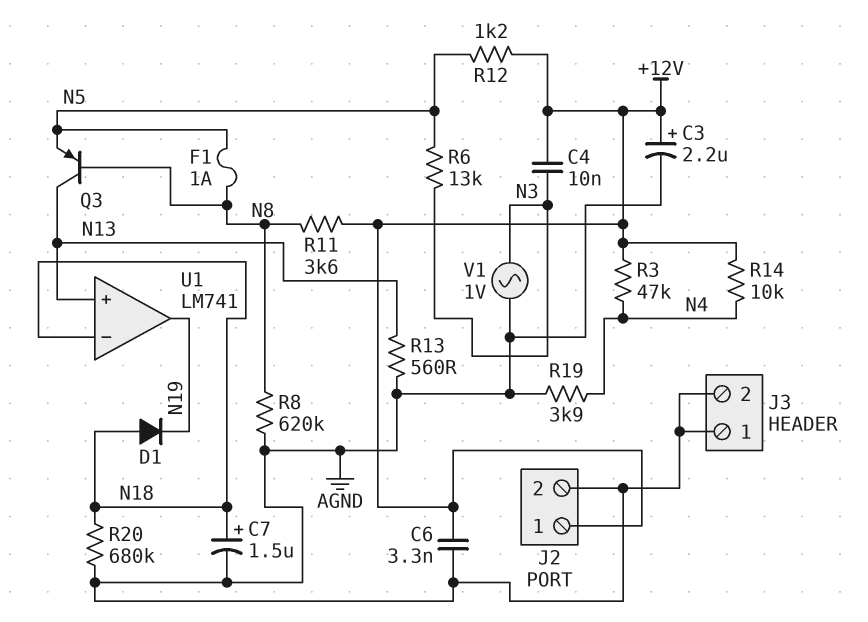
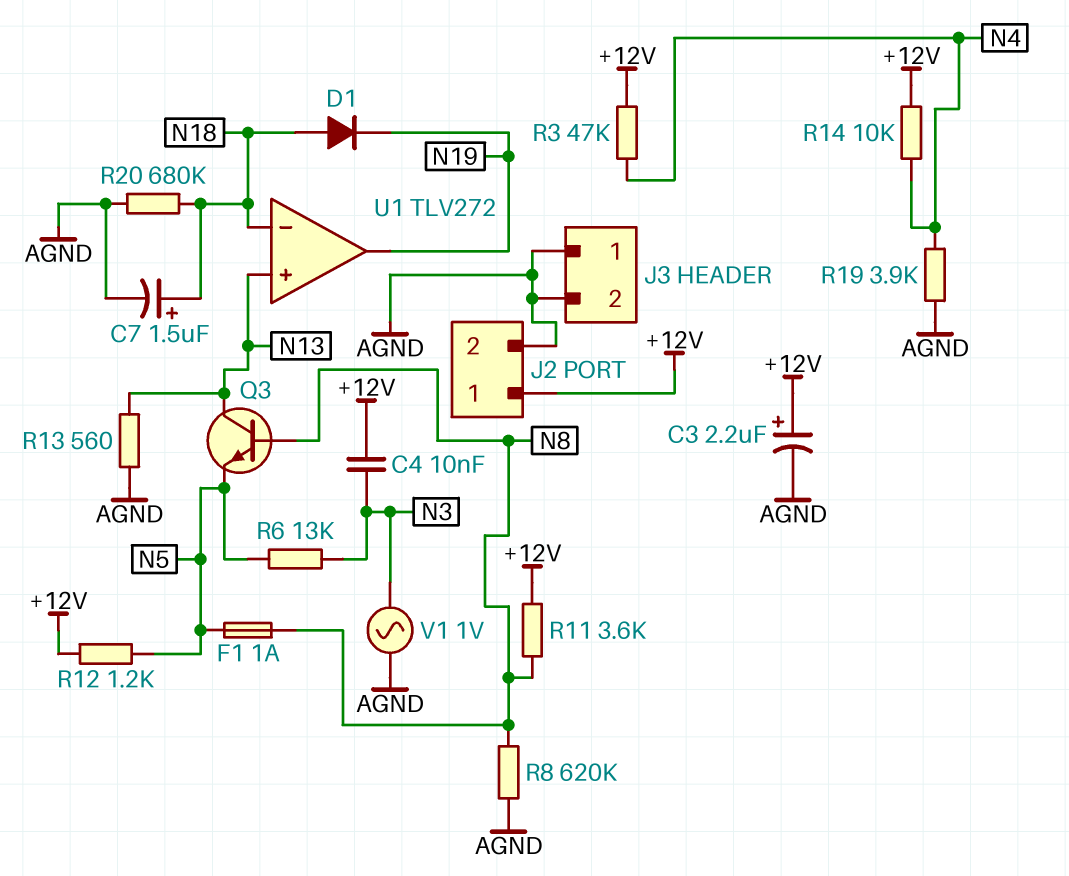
C6: 3.3nF (+12V, AGND) -> none
Q3: PNP (B N8, C N13, E N5) -> NPN (B N8, C N13, E N5)
U1: LM741 -> TLV272

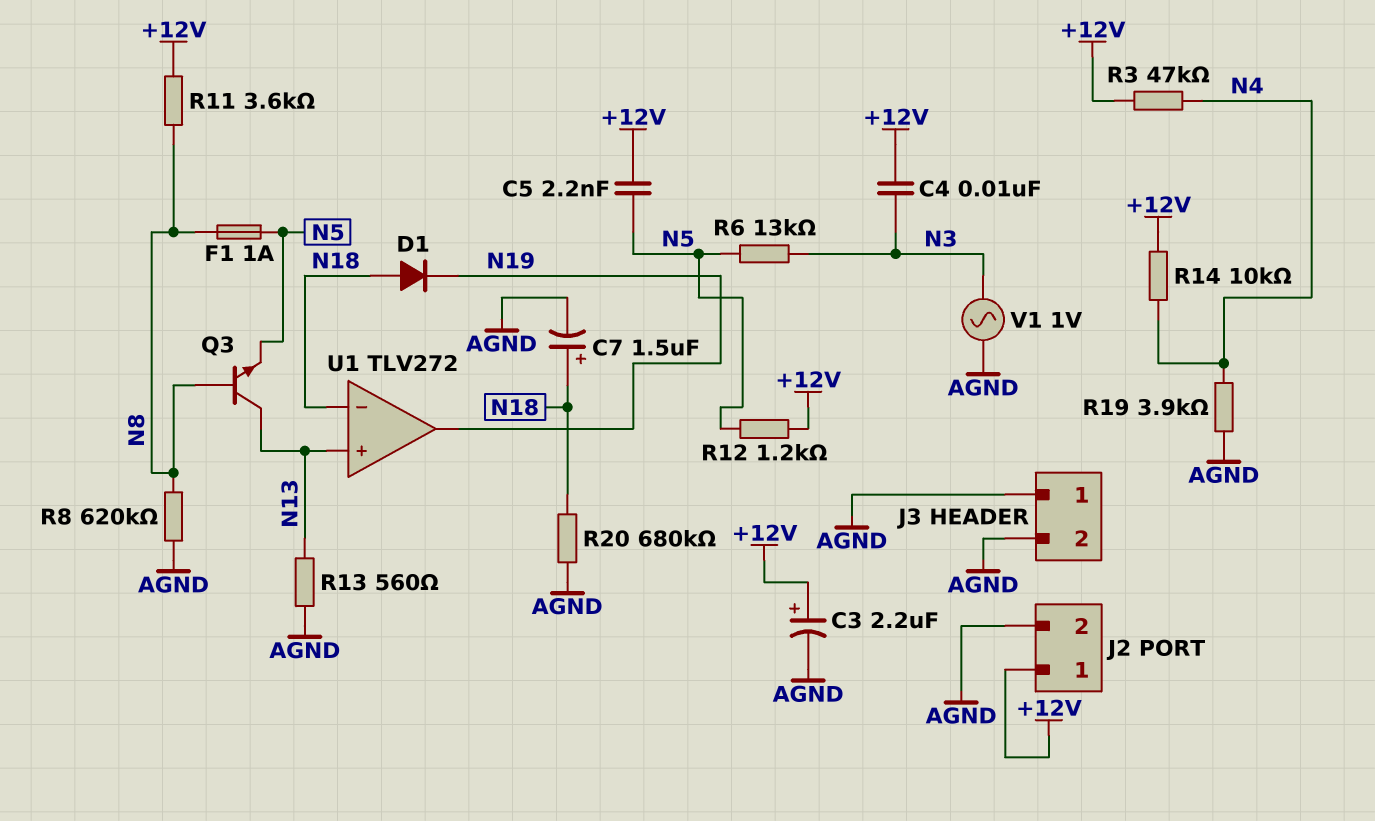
C5: none -> 2.2nF (+12V, N5)

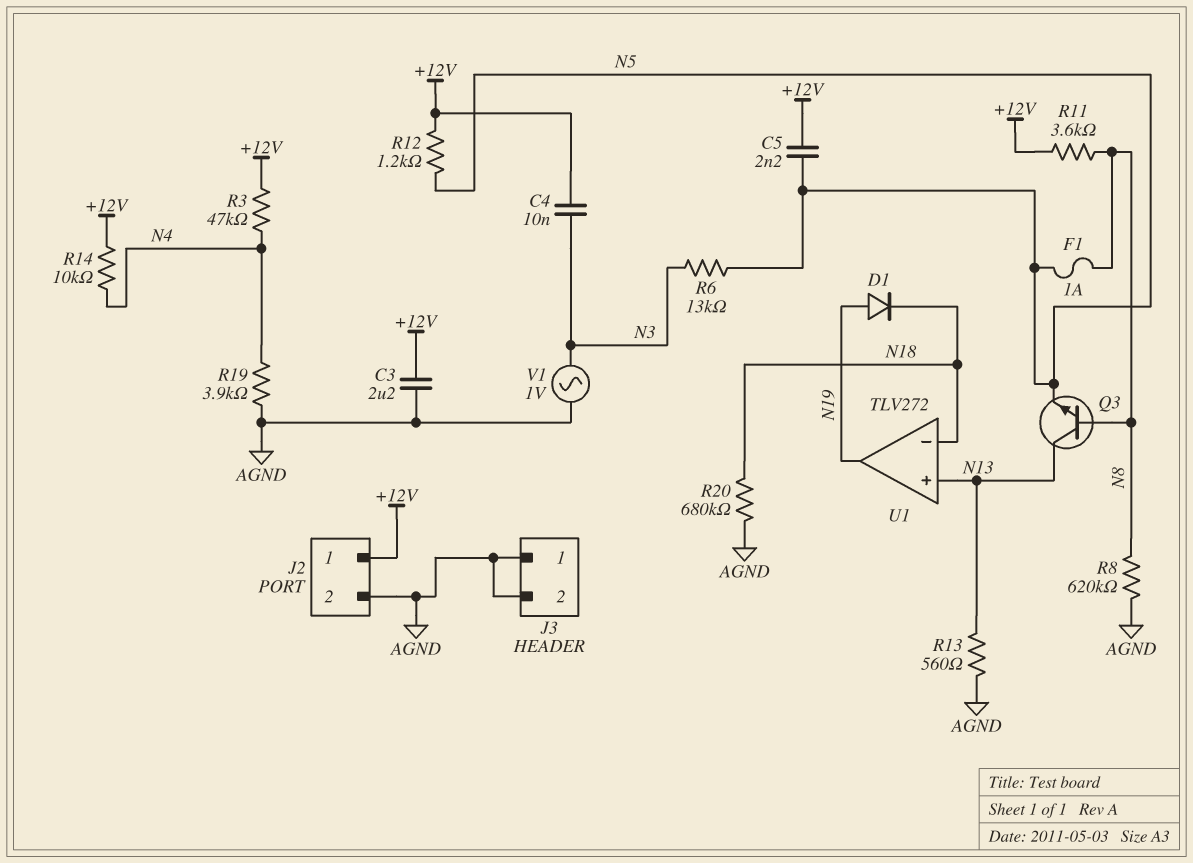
C3: 2.2uF (plus +12V, minus AGND) -> 2.2uF (+12V, AGND)
C7: 1.5uF (plus N18, minus AGND) -> none
D1: diode (A N18, K N19) -> diode (A N19, K N18)

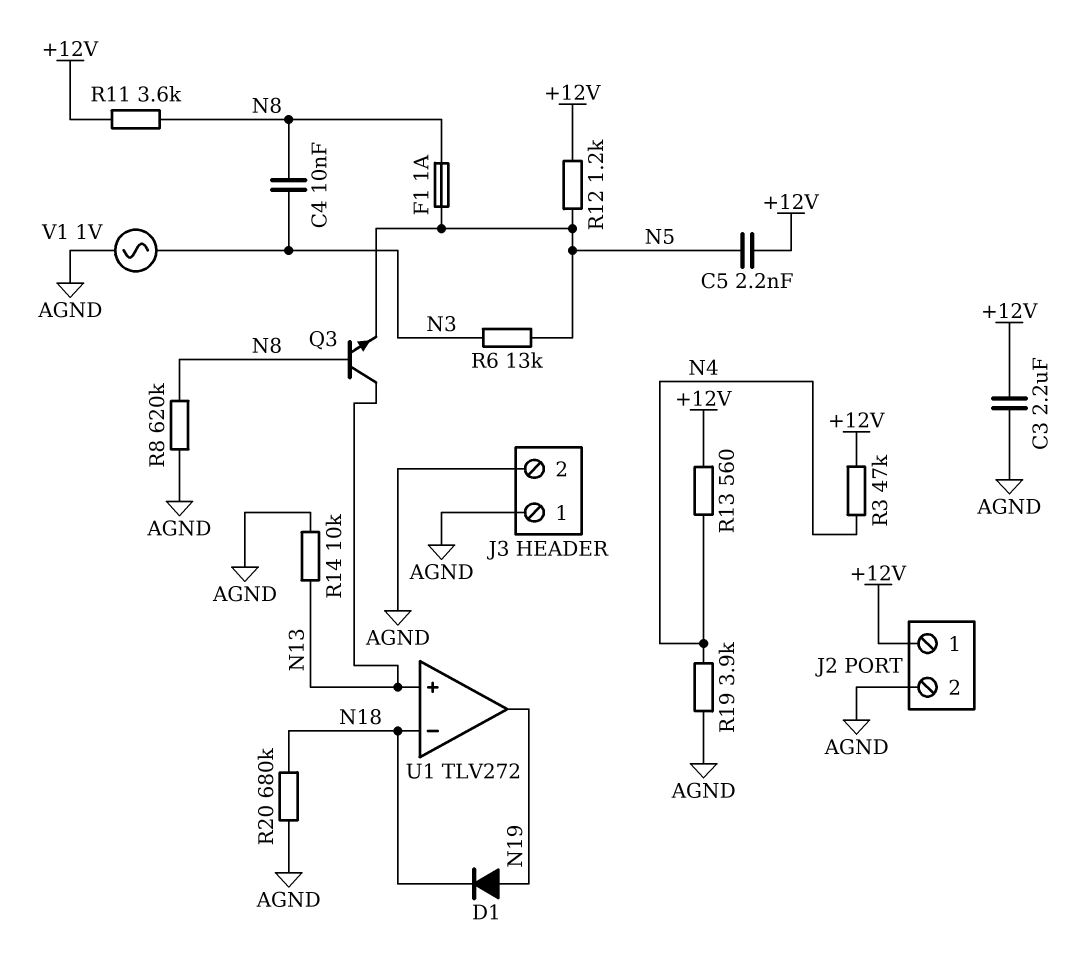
C4: 10nF (+12V, N3) -> 10nF (N3, N8)
R13: 560 (AGND, N13) -> 560 (+12V, N4)
R14: 10k (+12V, N4) -> 10k (AGND, N13)

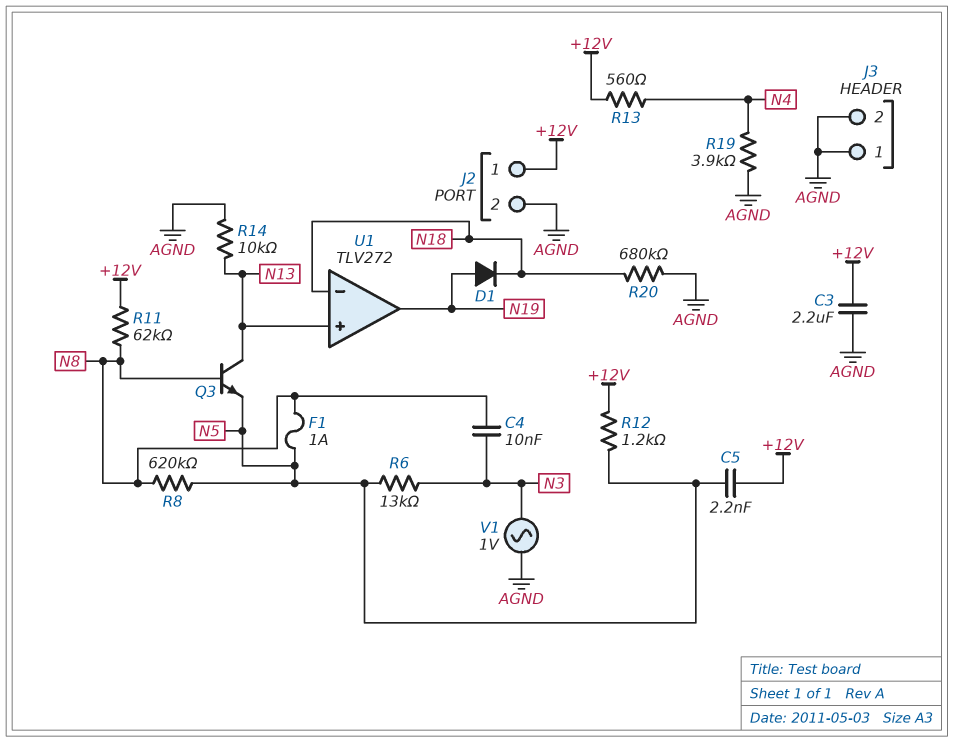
R3: 47k (+12V, N4) -> none
R8: 620k (AGND, N8) -> 620k (N5, N8)
R11: 3.6k (+12V, N8) -> 62k (+12V, N8)

